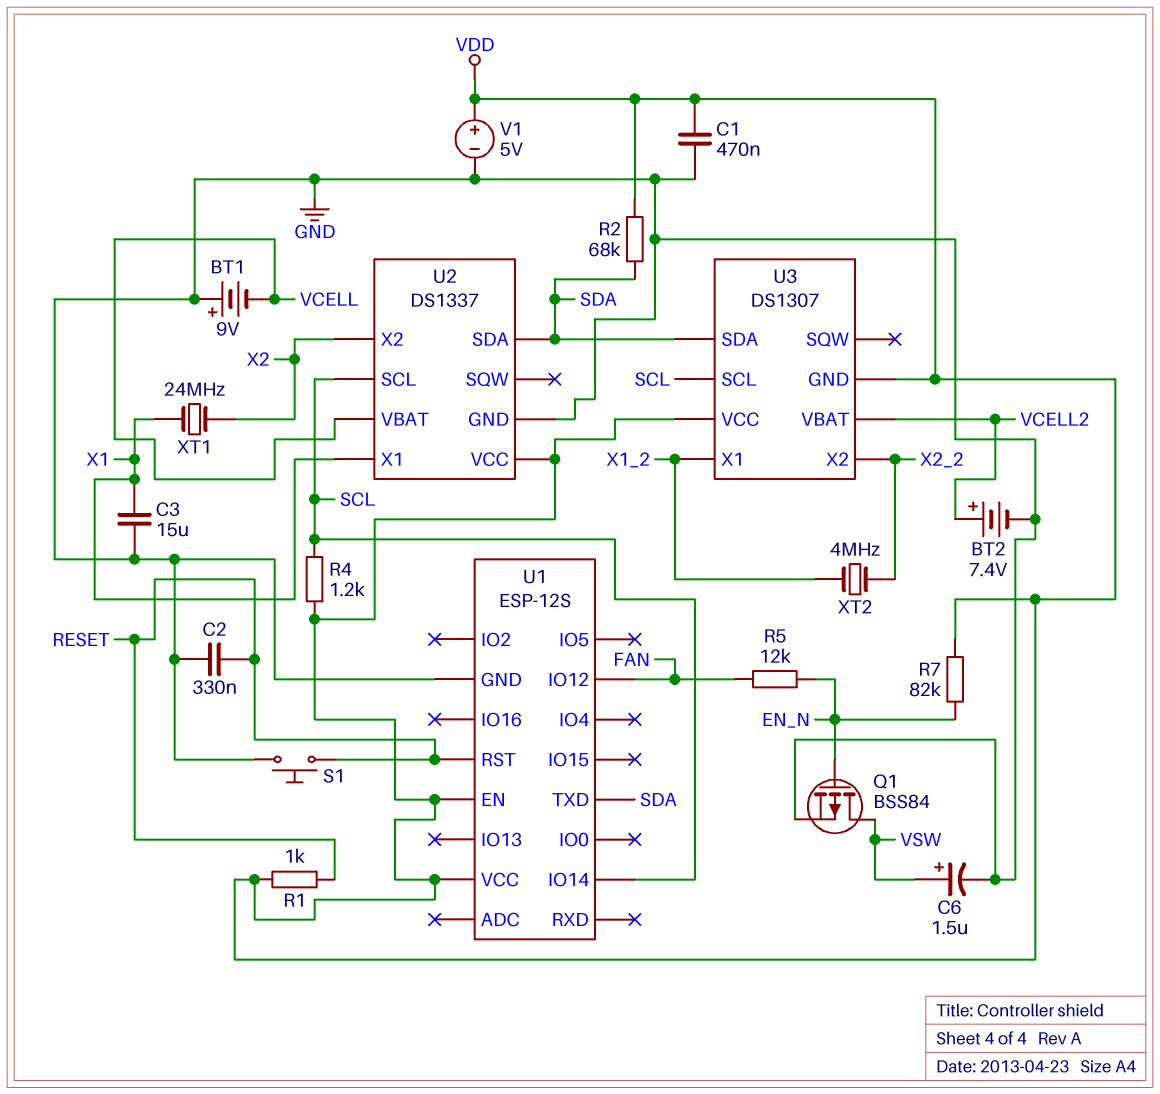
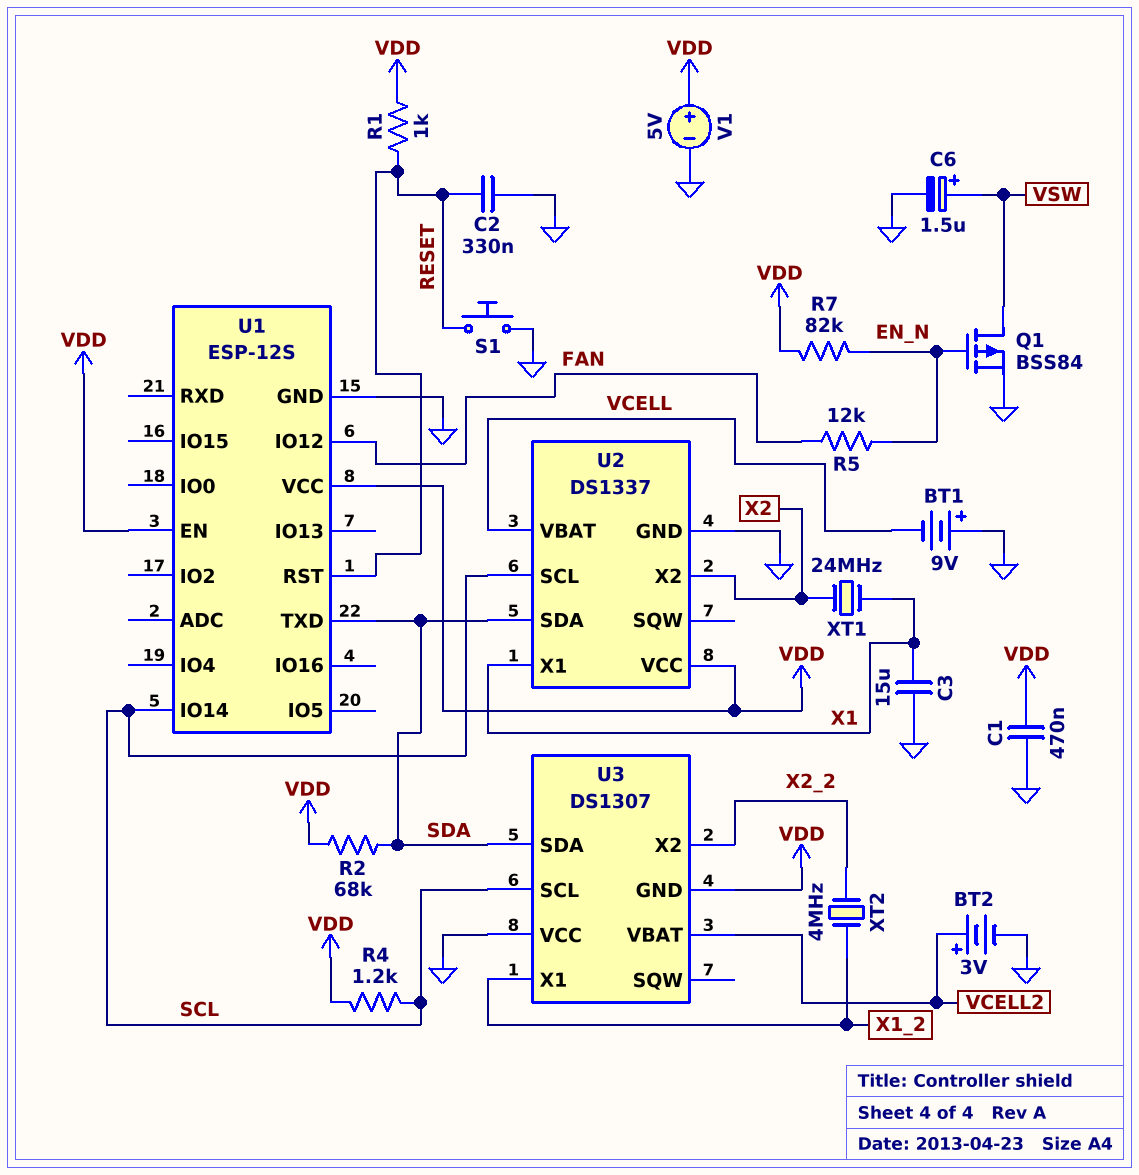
BT2: 7.4V (plus VCELL2, minus GND) -> 3V (plus VCELL2, minus GND)
U3 pin VCC: VDD -> GND

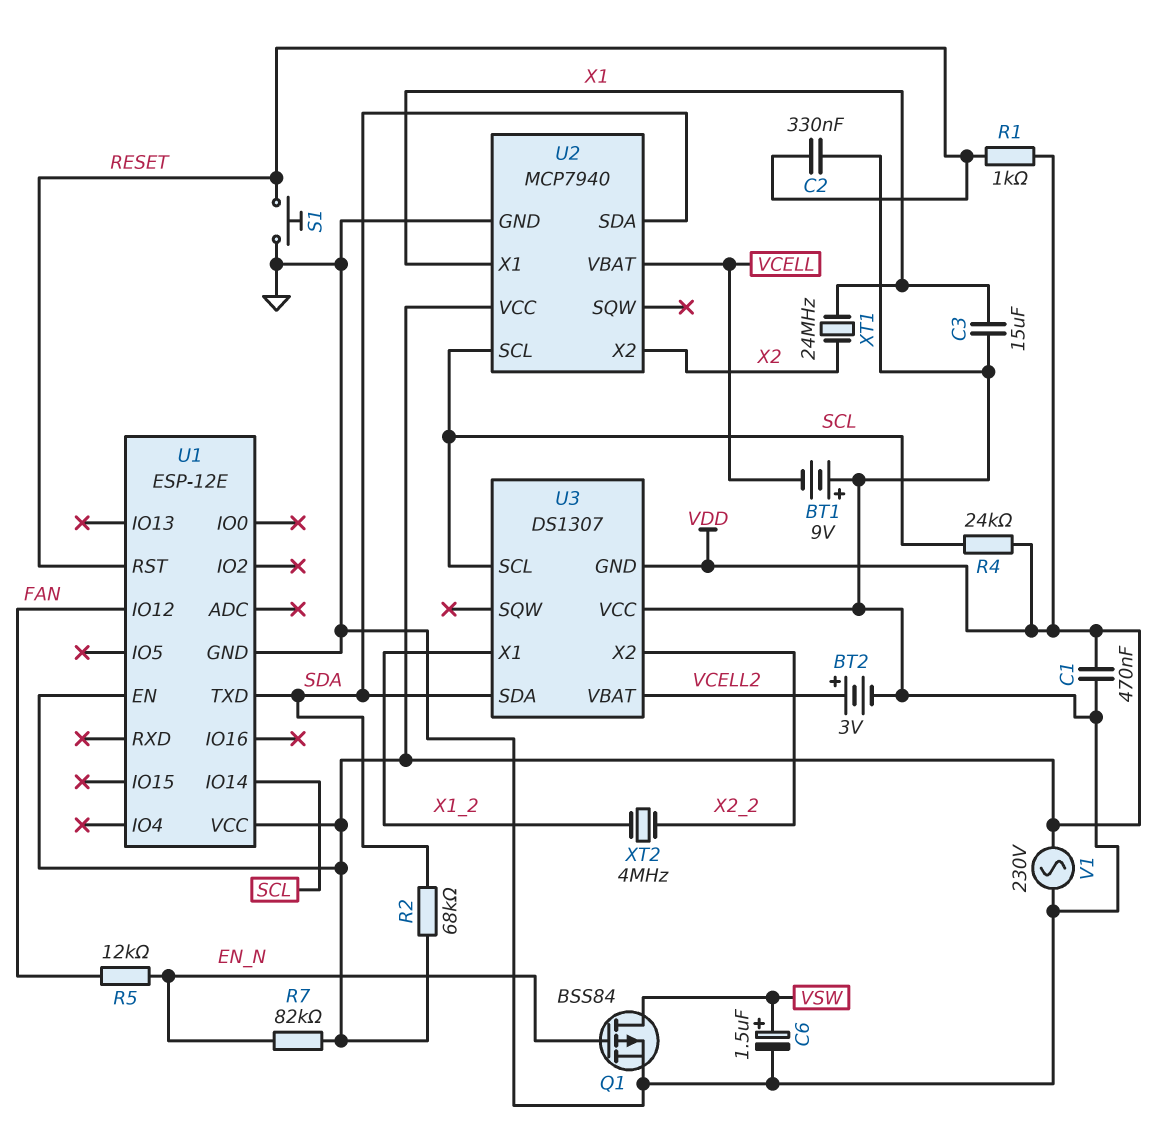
R4: 1.2k (SCL, VDD) -> 24k (SCL, VDD)
U1: ESP-12S -> ESP-12E
U2: DS1337 -> MCP7940
V1: 5V (plus VDD, minus GND) -> AC 230V (GND, VDD)

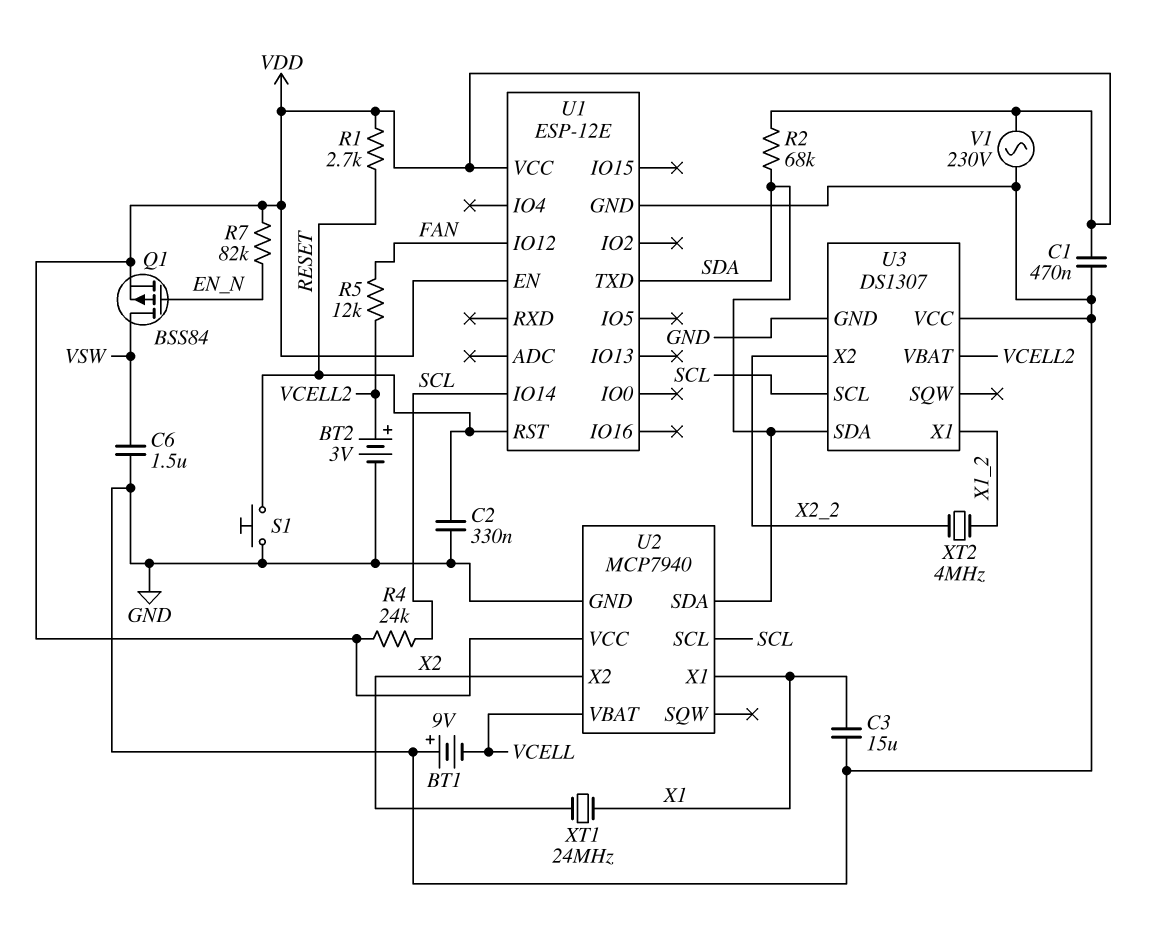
C6: 1.5uF (plus VSW, minus GND) -> 1.5uF (GND, VSW)
Q1: PMOS BSS84 (G EN_N, D VSW, S GND) -> PMOS BSS84 (G EN_N, D VSW, S VDD)
R1: 1k (RESET, VDD) -> 2.7k (RESET, VDD)
R5: 12k (EN_N, FAN) -> 12k (FAN, VCELL2)
U3 pin GND: VDD -> GND

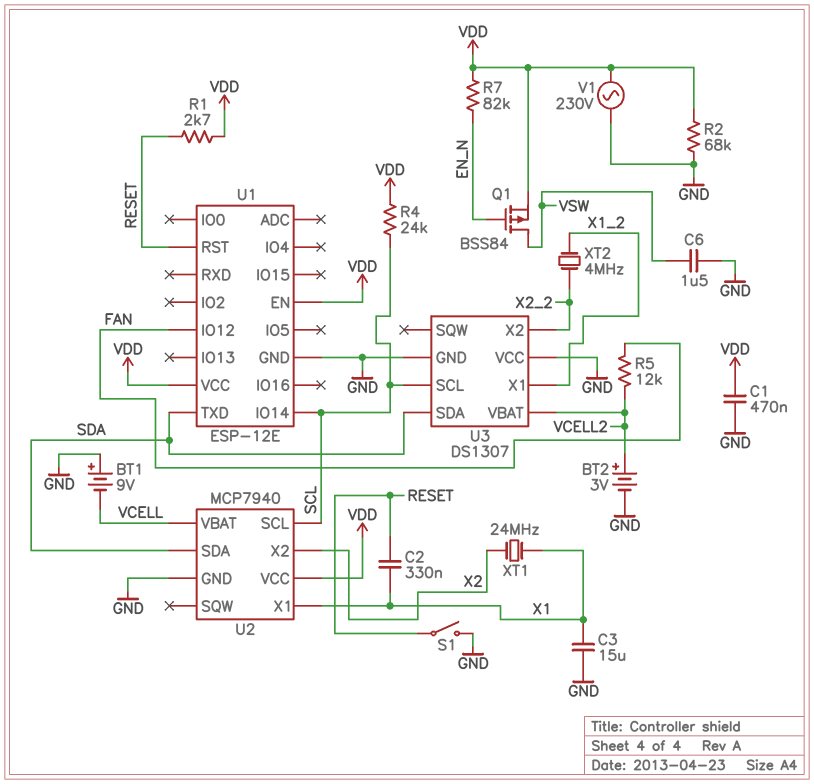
C2: 330nF (GND, RESET) -> 330nF (RESET, X1)
R2: 68k (SDA, VDD) -> 68k (GND, VDD)
S1: button (GND, RESET) -> switch (GND, RESET)

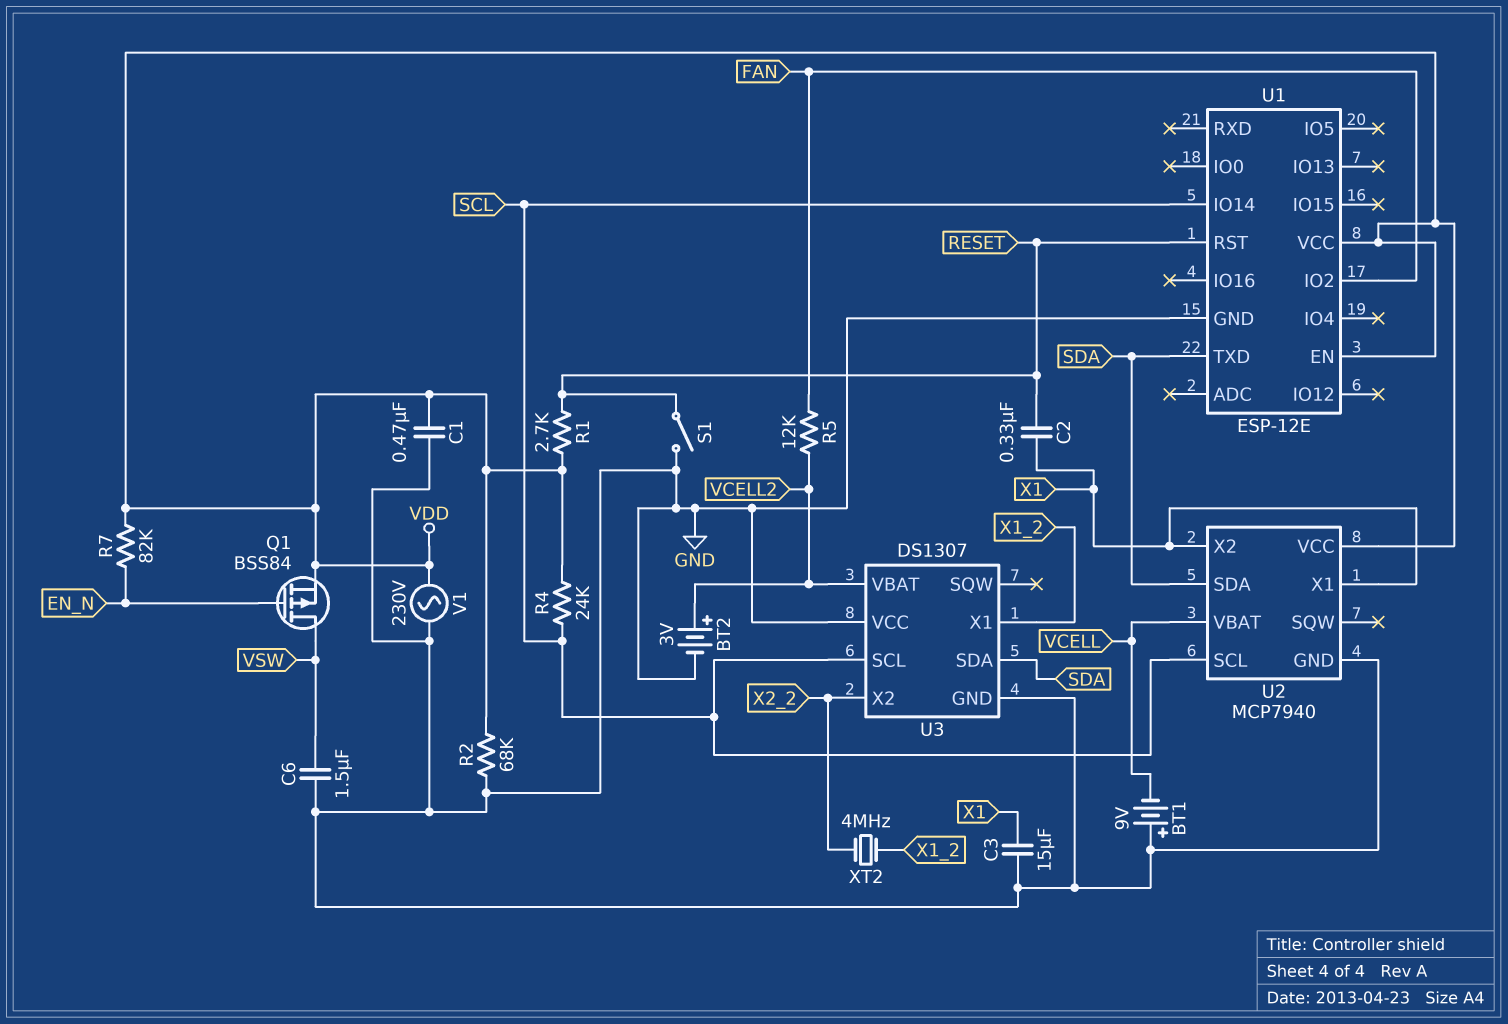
U1 pin IO2: none -> FAN
U1 pin IO12: FAN -> none
U2 pin X2: X2 -> X1
XT1: 24MHz (X1, X2) -> none

